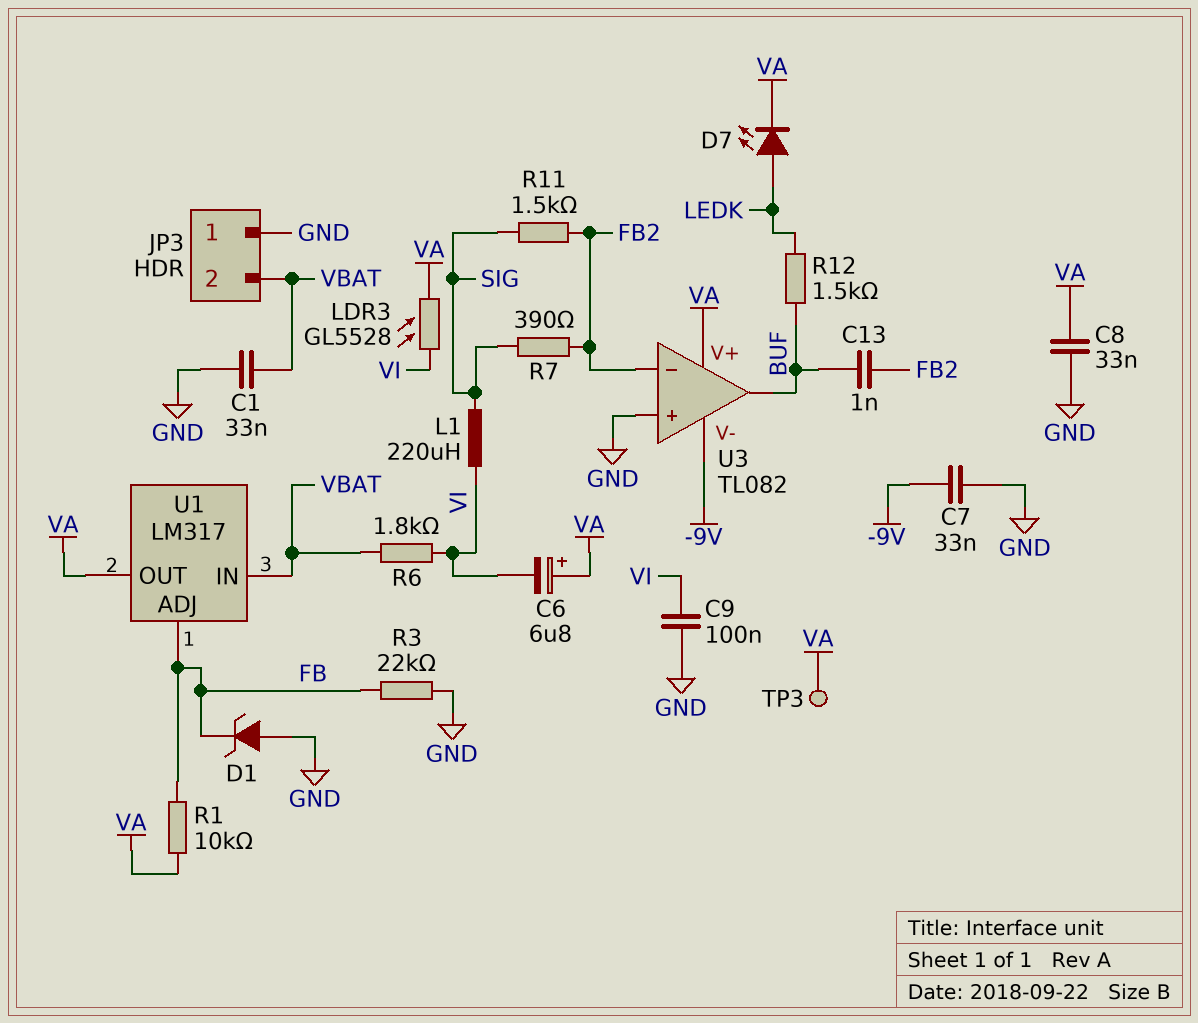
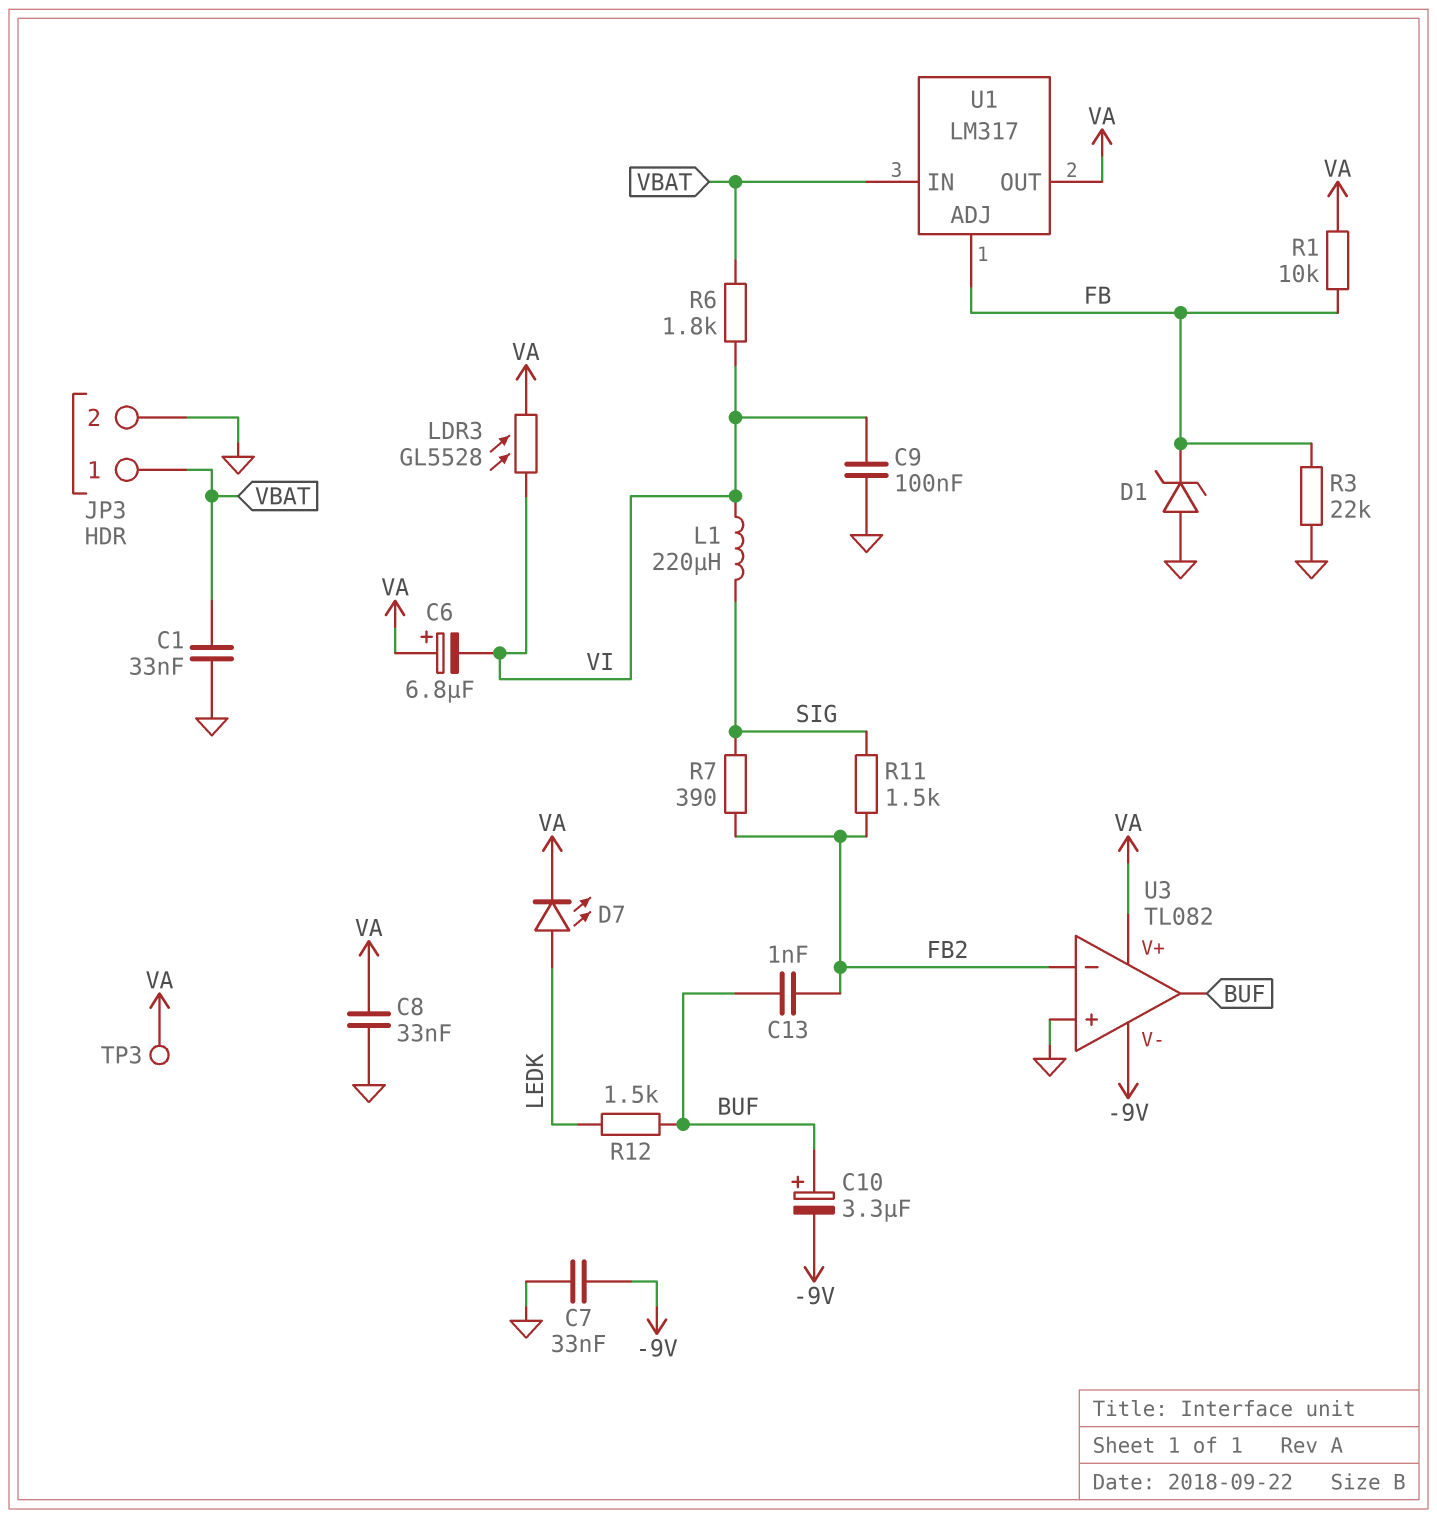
C10: none -> 3.3uF (plus BUF, minus -9V)
JP3 pin 1: GND -> VBAT
JP3 pin 2: VBAT -> GND

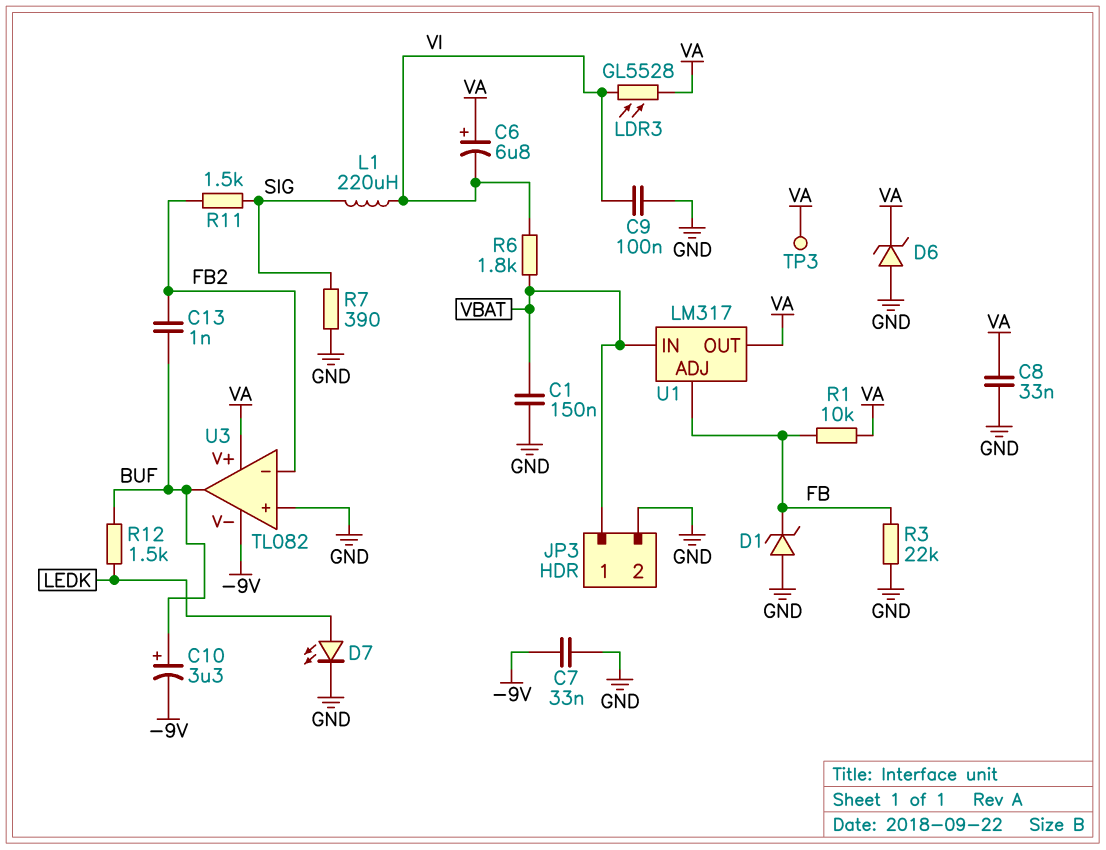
C1: 33nF (GND, VBAT) -> 150nF (GND, VBAT)
D6: none -> zener (A GND, K VA)
D7: LED (A LEDK, K VA) -> LED (A LEDK, K GND)
R7: 390 (FB2, SIG) -> 390 (GND, SIG)

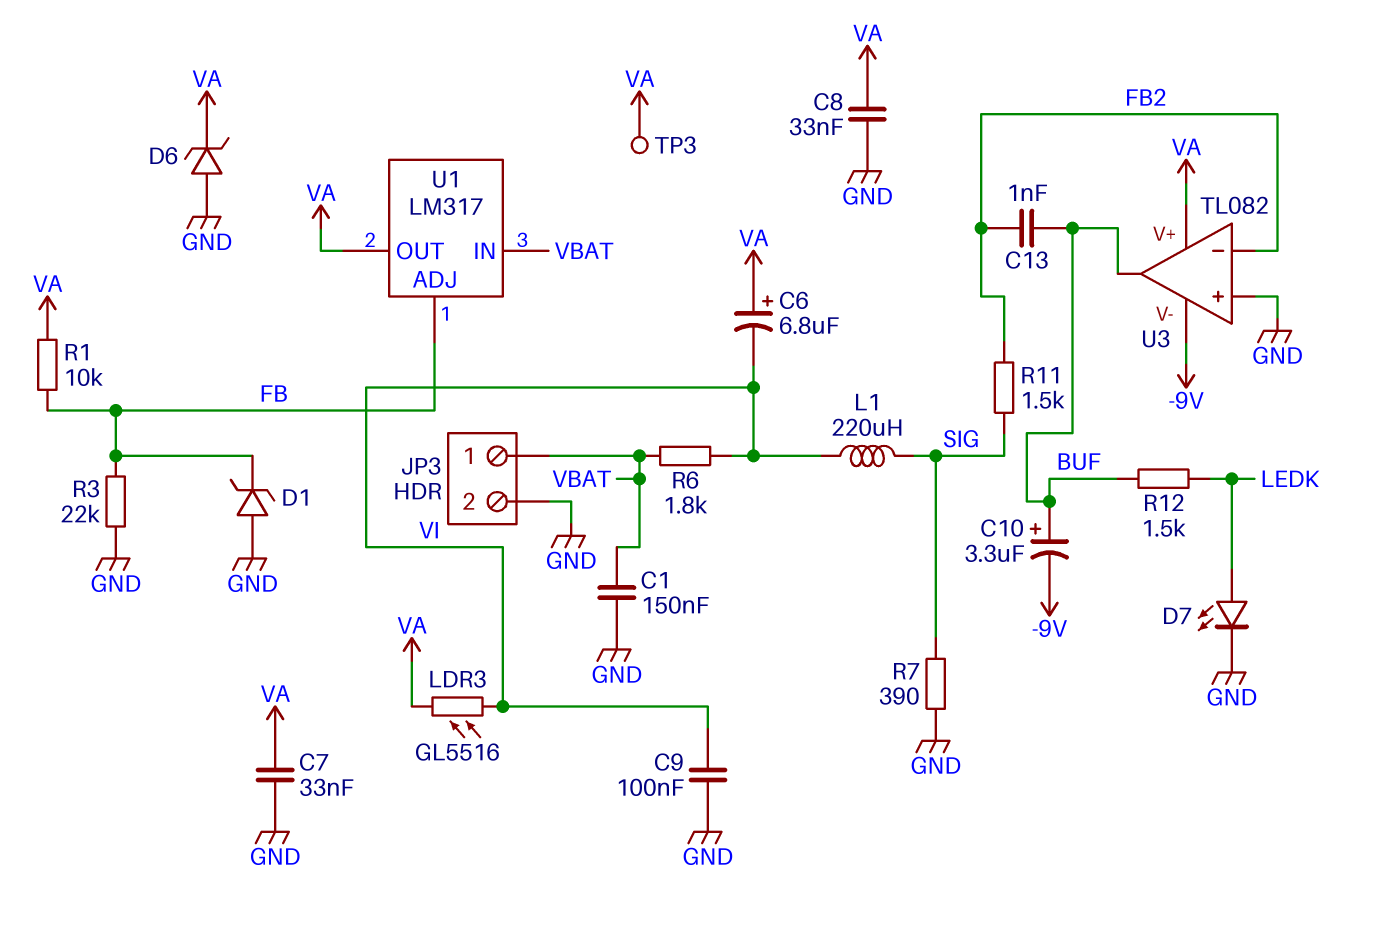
C7: 33nF (-9V, GND) -> 33nF (GND, VA)
LDR3: GL5528 (VA, VI) -> GL5516 (VA, VI)

